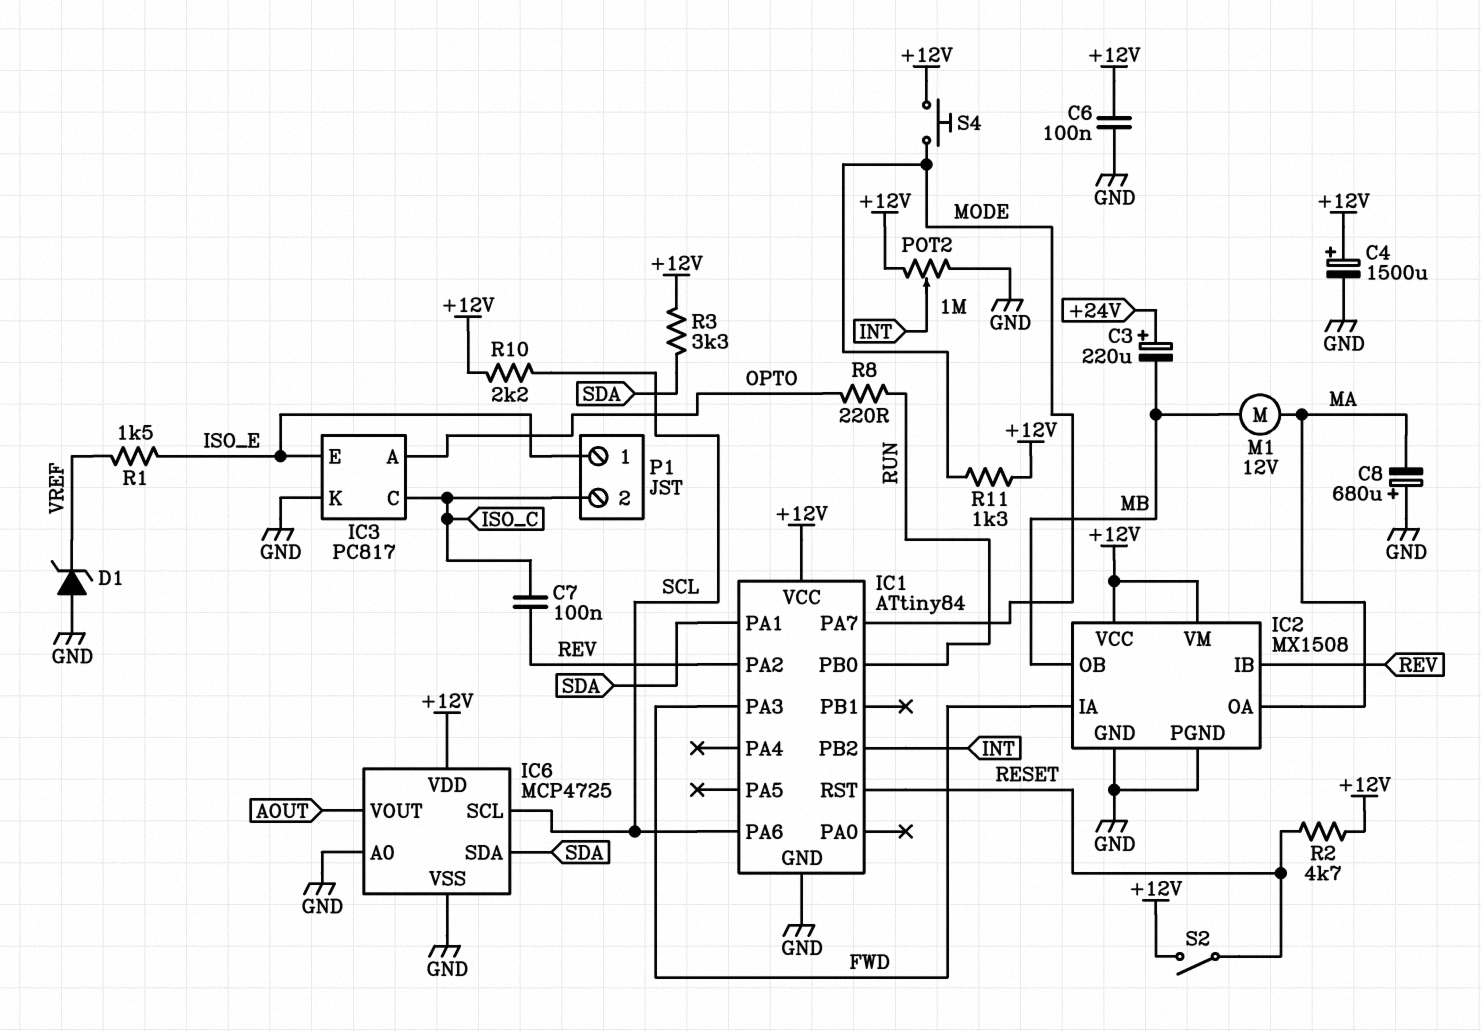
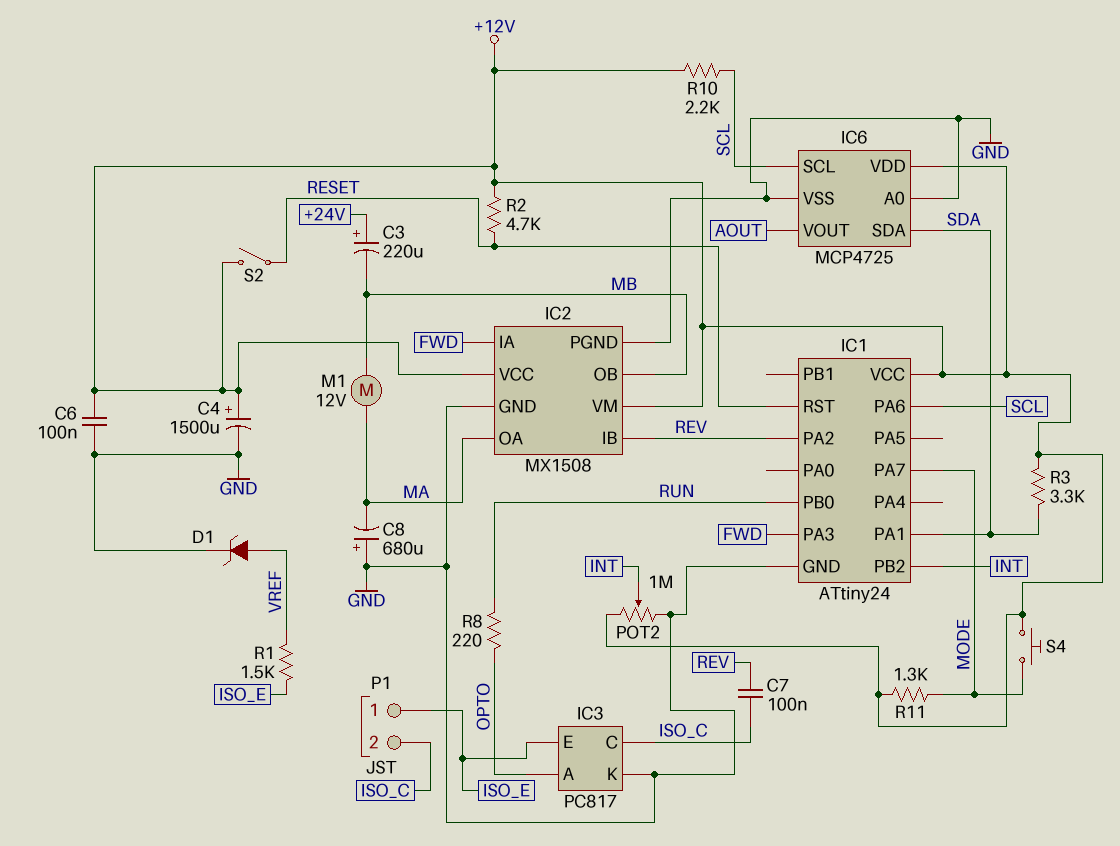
D1: zener (A GND, K VREF) -> zener (A VREF, K GND)
IC1: ATtiny84 -> ATtiny24

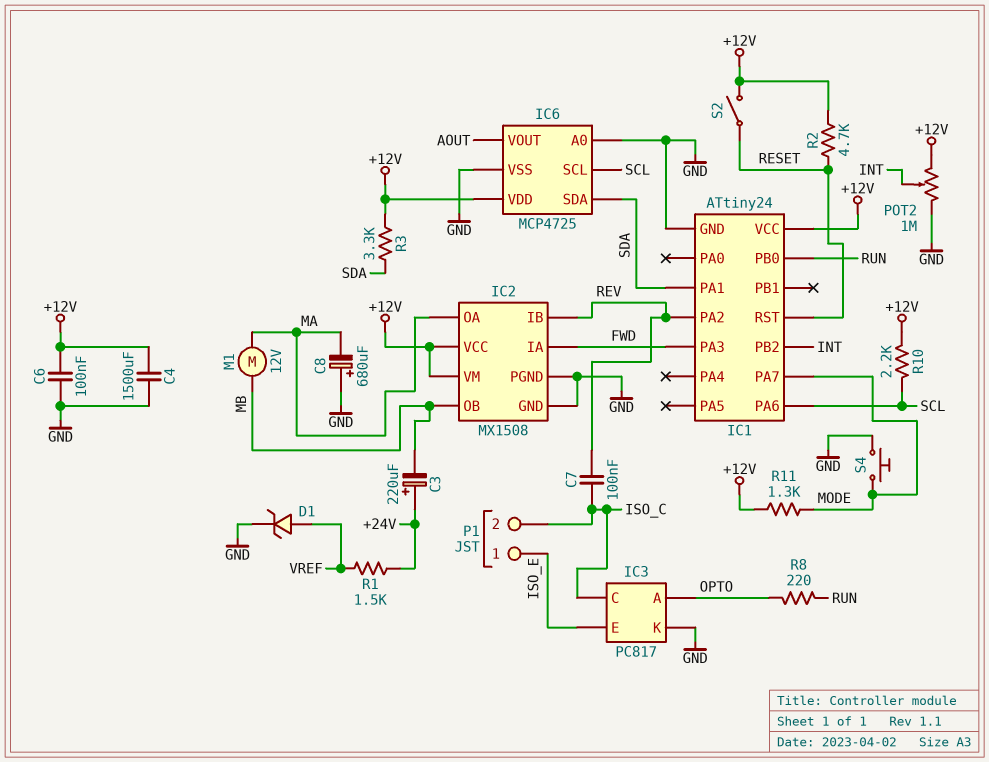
C4: 1500uF (plus +12V, minus GND) -> 1500uF (+12V, GND)
R1: 1.5k (ISO_E, VREF) -> 1.5k (+24V, VREF)
S4: button (+12V, MODE) -> button (GND, MODE)

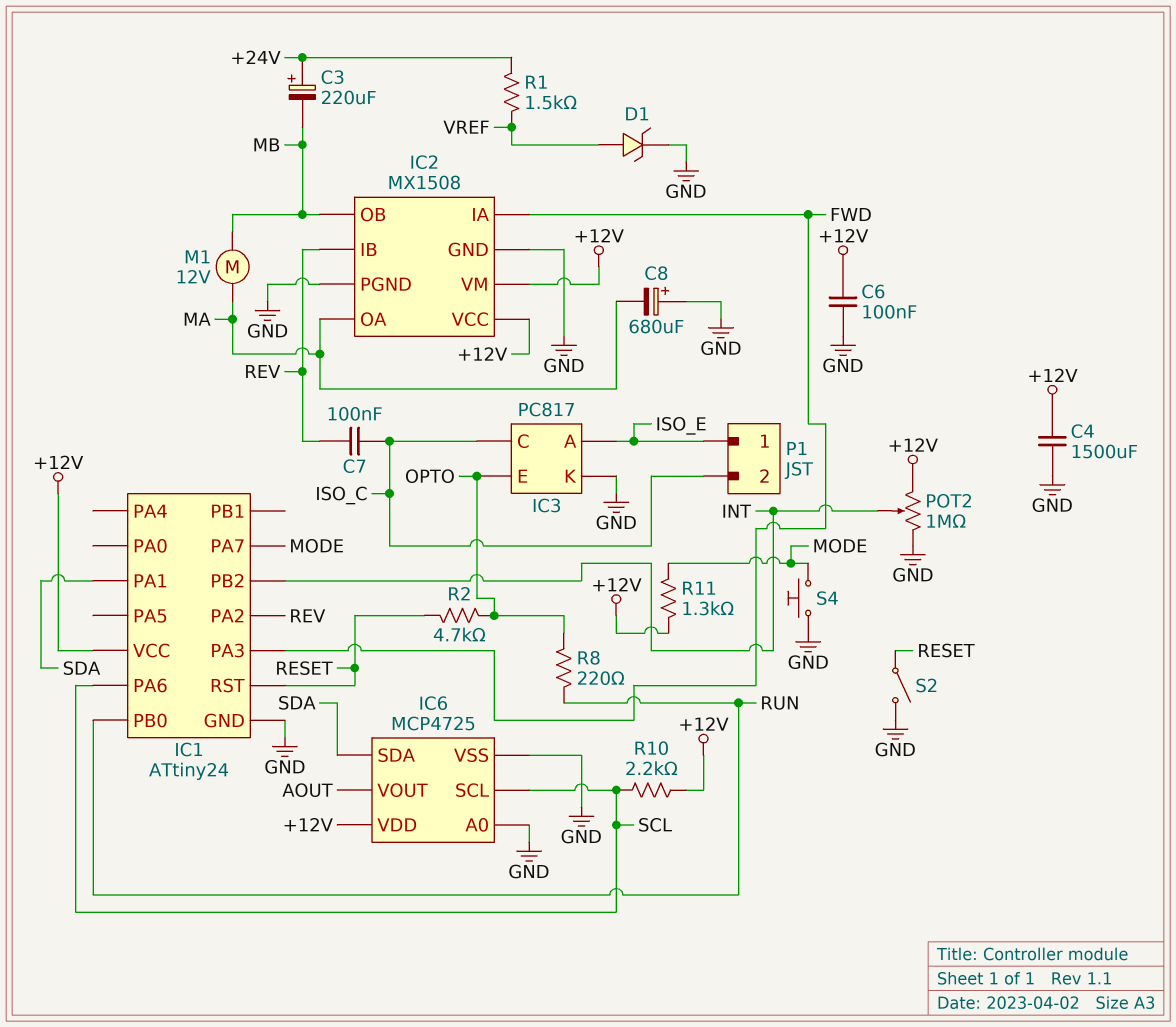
IC3 pin A: OPTO -> ISO_E
IC3 pin E: ISO_E -> OPTO
R2: 4.7k (+12V, RESET) -> 4.7k (OPTO, RESET)
R3: 3.3k (+12V, SDA) -> none
S2: switch (+12V, RESET) -> switch (GND, RESET)

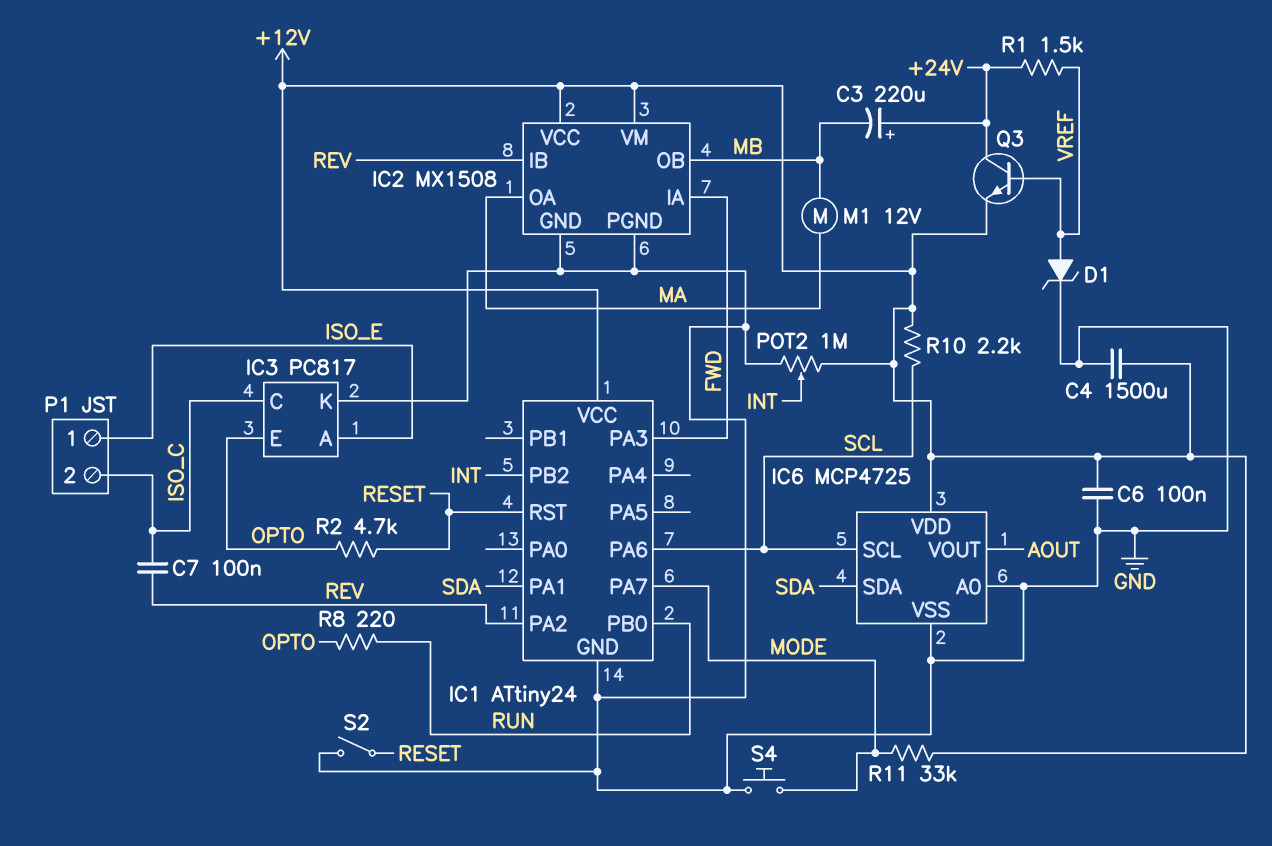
C8: 680uF (plus GND, minus MA) -> none
Q3: none -> NPN (B VREF, C +24V, E +12V)
R11: 1.3k (+12V, MODE) -> 33k (+12V, MODE)

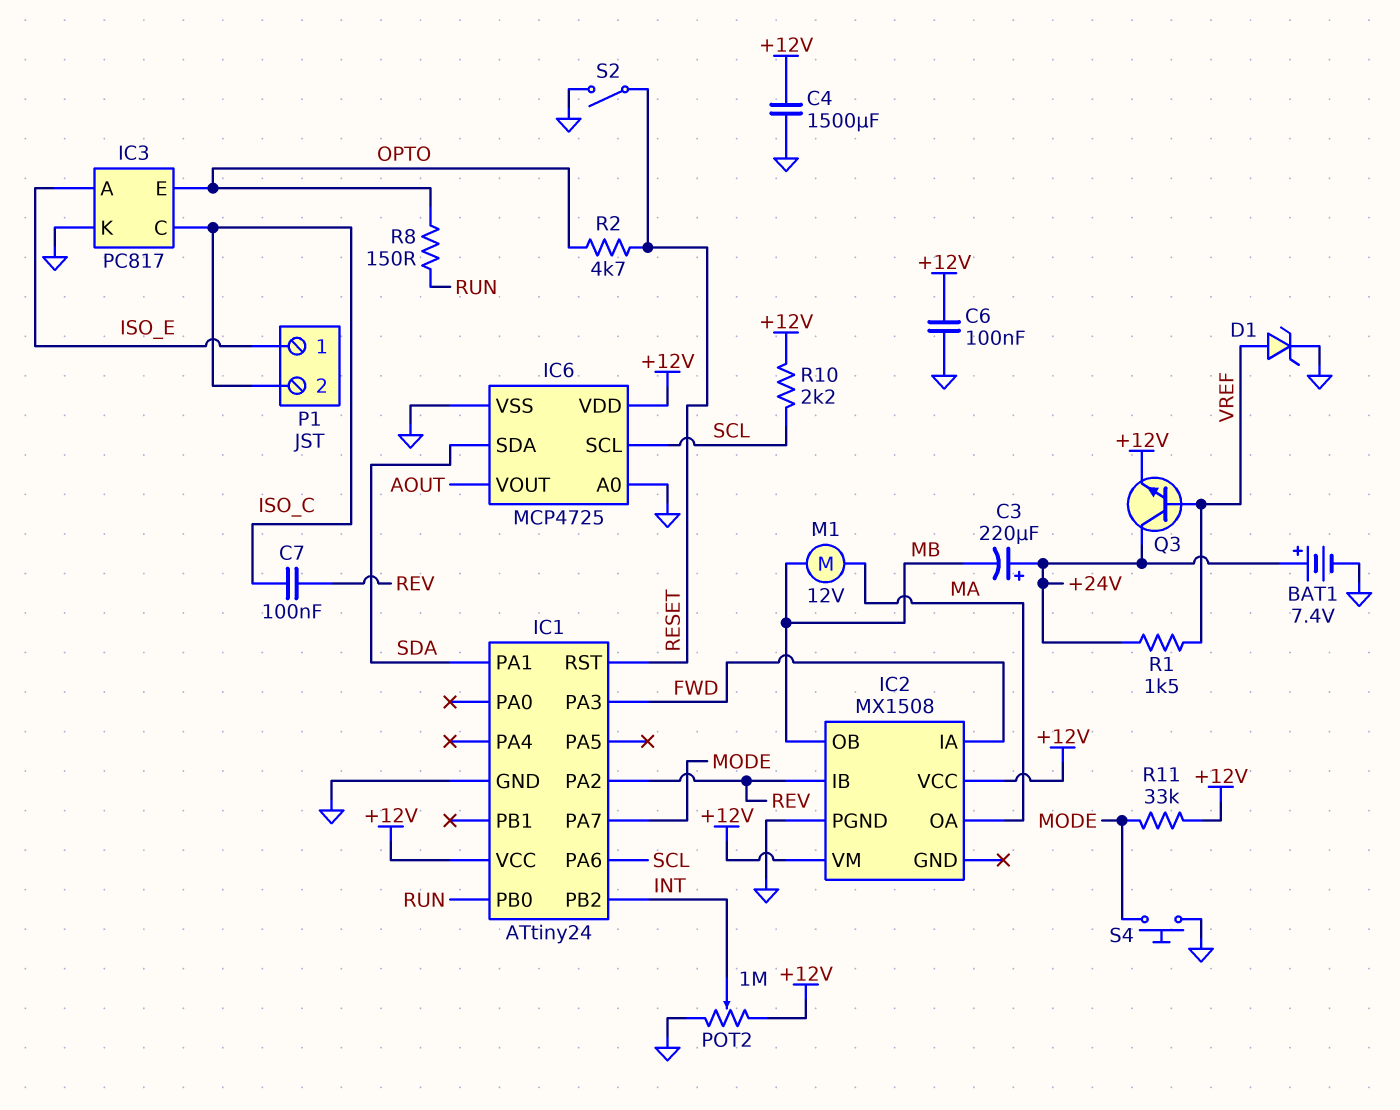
BAT1: none -> 7.4V (plus +24V, minus GND)
IC2 pin GND: GND -> none
R8: 220 (OPTO, RUN) -> 150 (OPTO, RUN)

